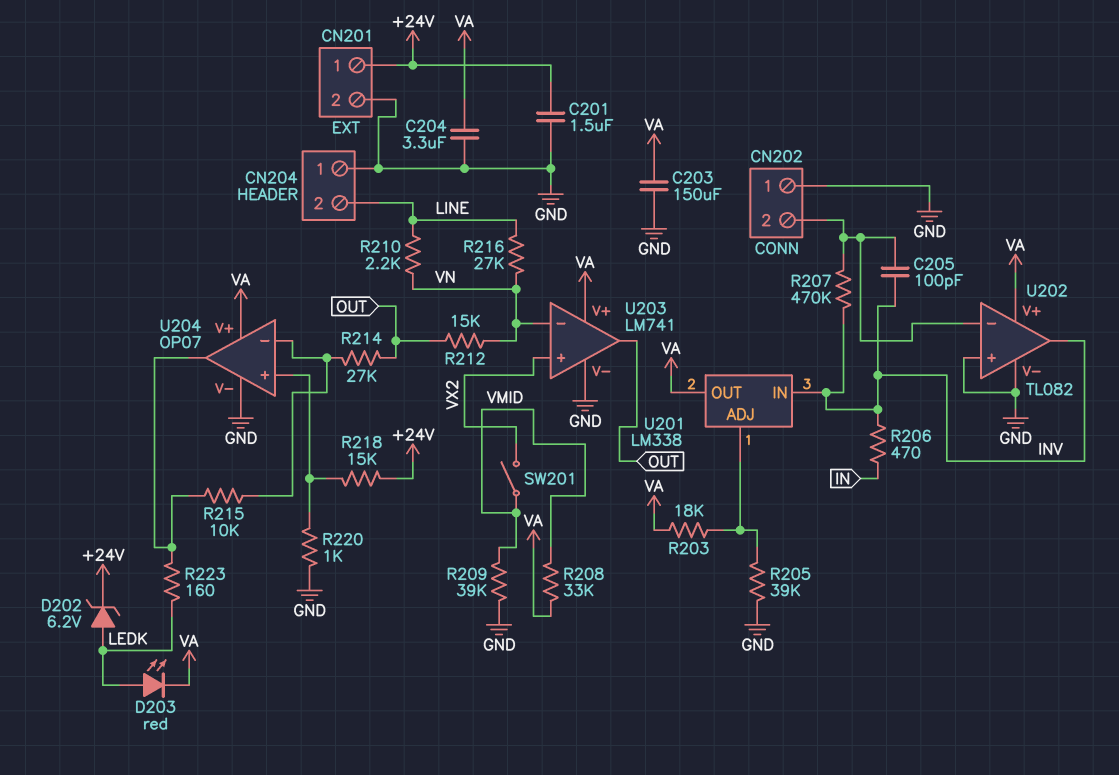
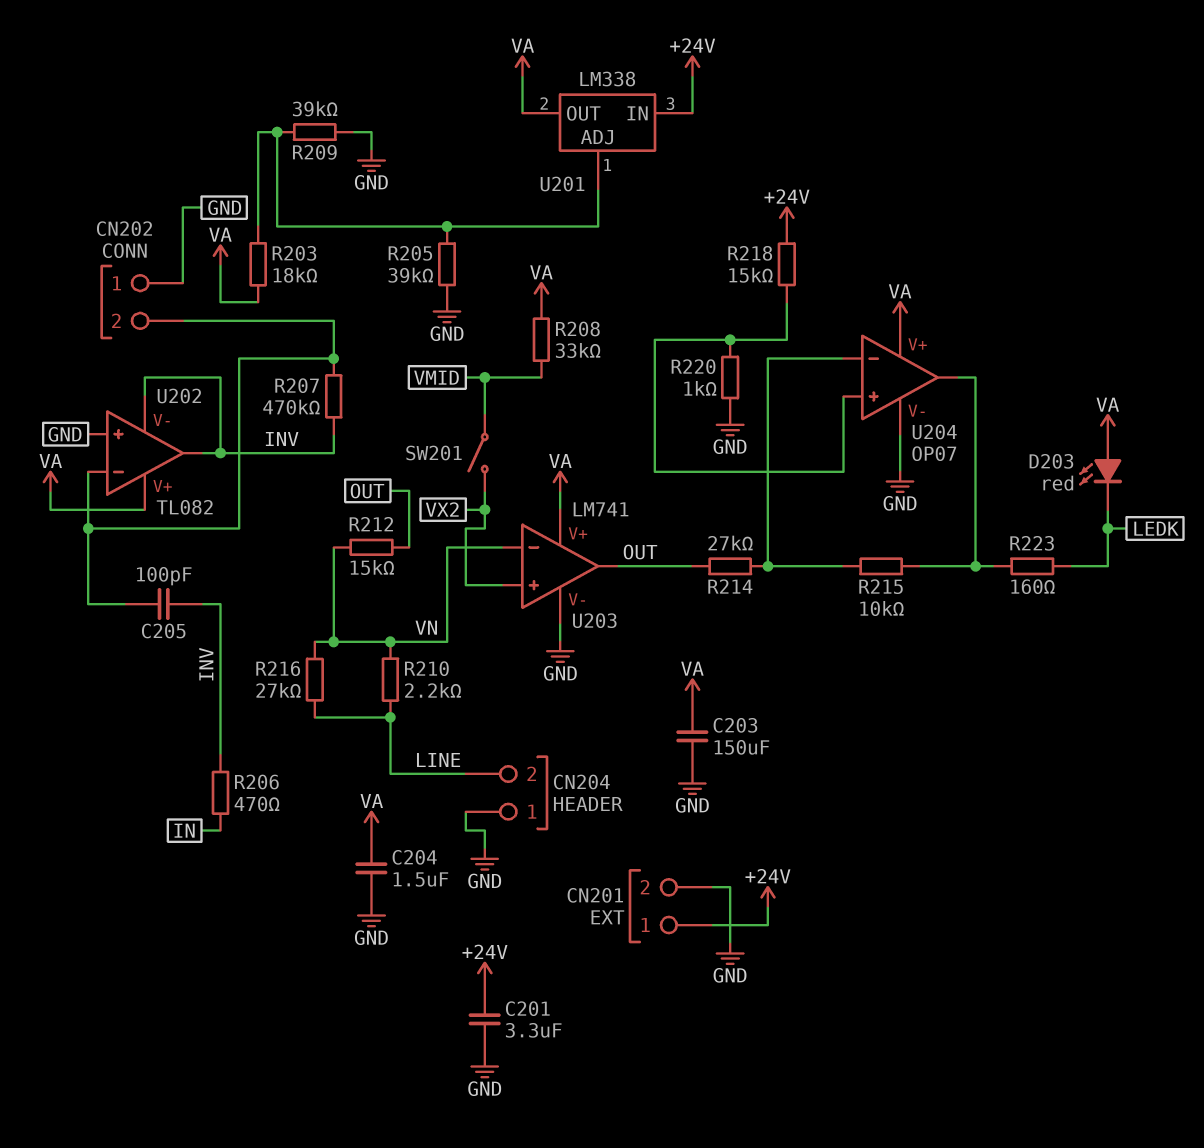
C201: 1.5uF (+24V, GND) -> 3.3uF (+24V, GND)
C204: 3.3uF (GND, VA) -> 1.5uF (GND, VA)
D202: zener 6.2V (A LEDK, K +24V) -> none
D203: LED red (A LEDK, K VA) -> LED red (A VA, K LEDK)
R209: 39k (GND, VMID) -> 39k (GND, U201/ADJ)
U201 pin IN: INV -> +24V
U202 pin V-: GND -> INV

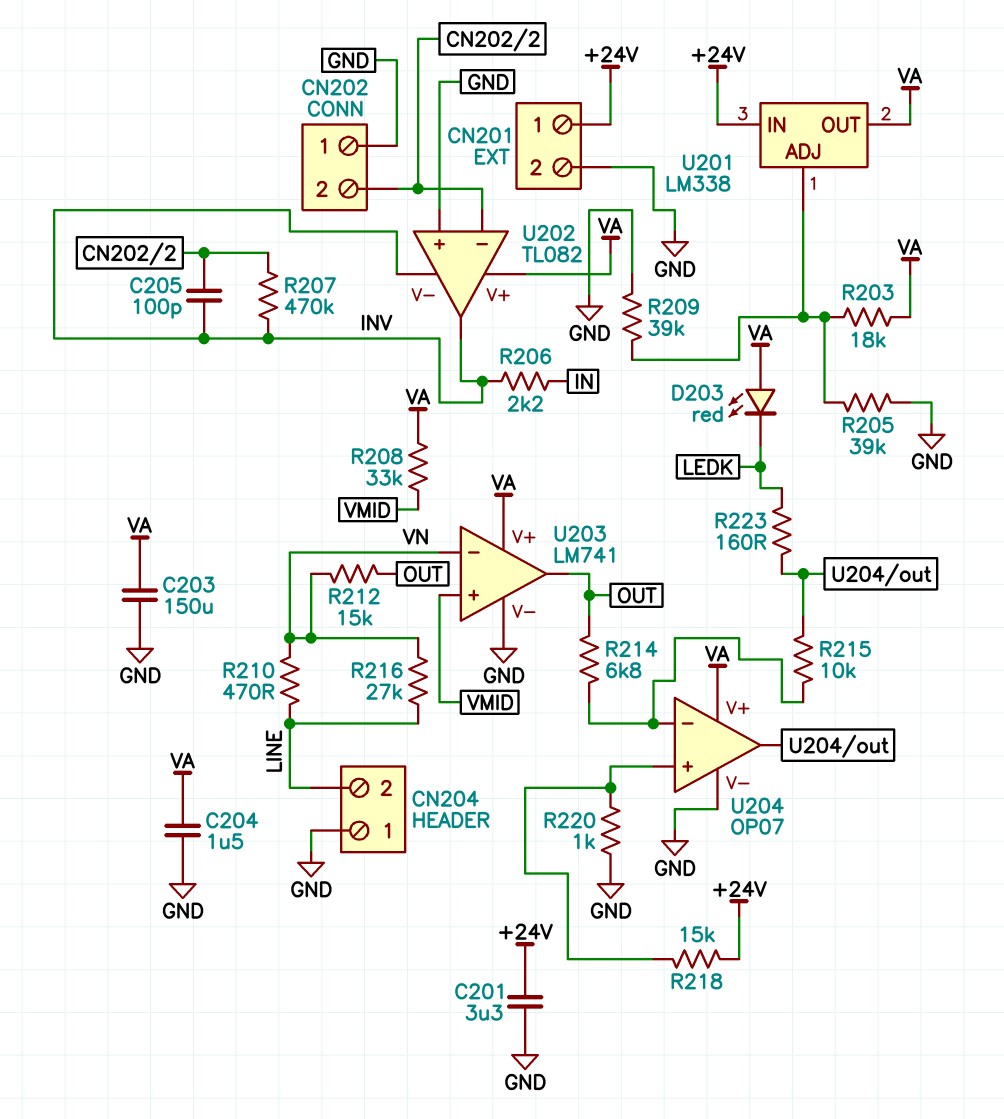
R206: 470 (IN, INV) -> 2.2k (IN, INV)
R210: 2.2k (LINE, VN) -> 470 (LINE, VN)
R214: 27k (OUT, U204/in-) -> 6.8k (OUT, U204/in-)
SW201: switch (VMID, VX2) -> none
U203 pin in+: VX2 -> VMID

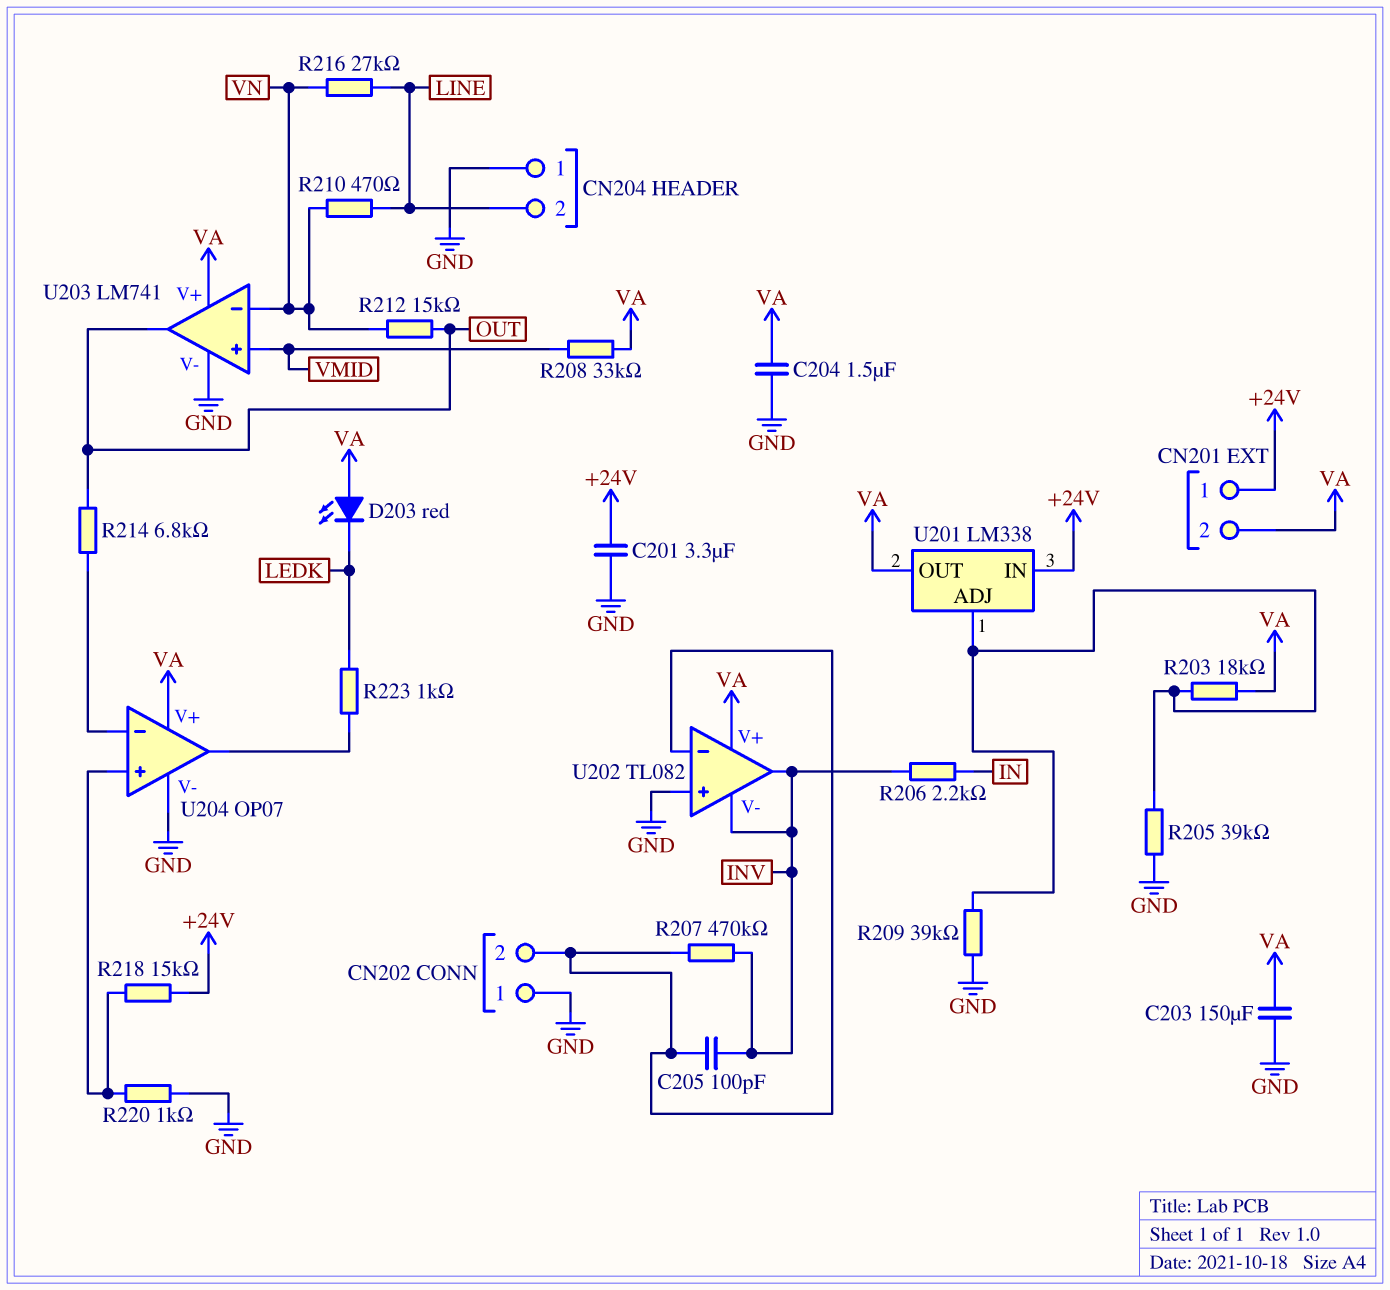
CN201 pin 2: GND -> VA
R215: 10k (U204/in-, U204/out) -> none
R223: 160 (LEDK, U204/out) -> 1k (LEDK, U204/out)

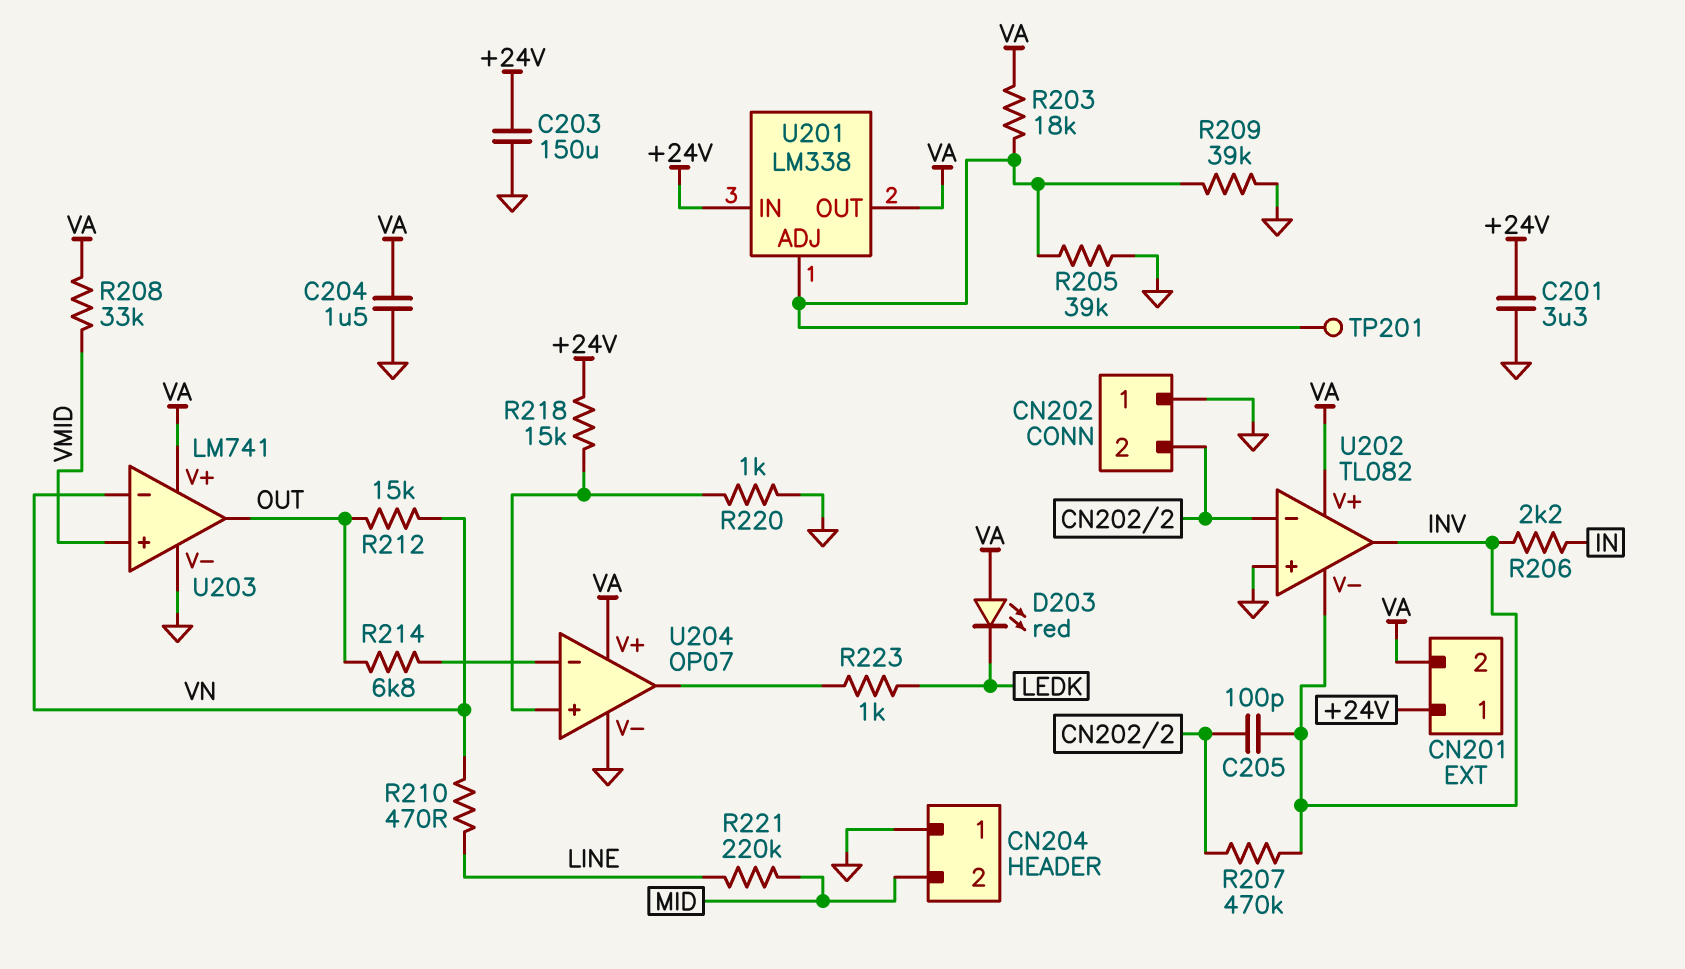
C203: 150uF (GND, VA) -> 150uF (+24V, GND)
CN204 pin 2: LINE -> MID
R216: 27k (LINE, VN) -> none
R221: none -> 220k (LINE, MID)
TP201: none -> test point (U201/ADJ)

